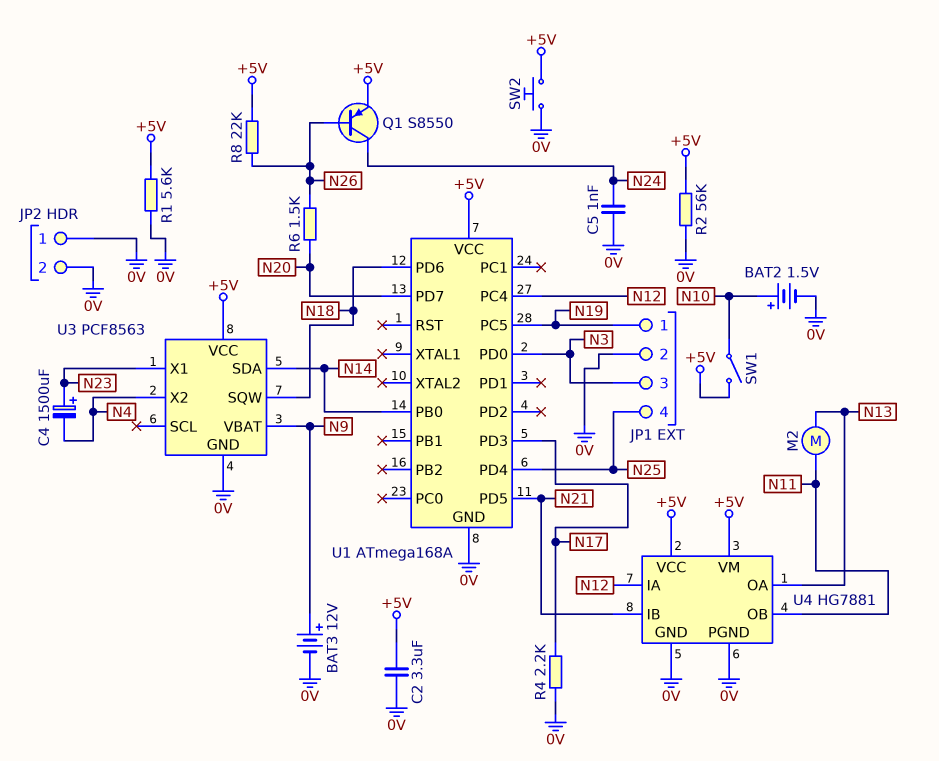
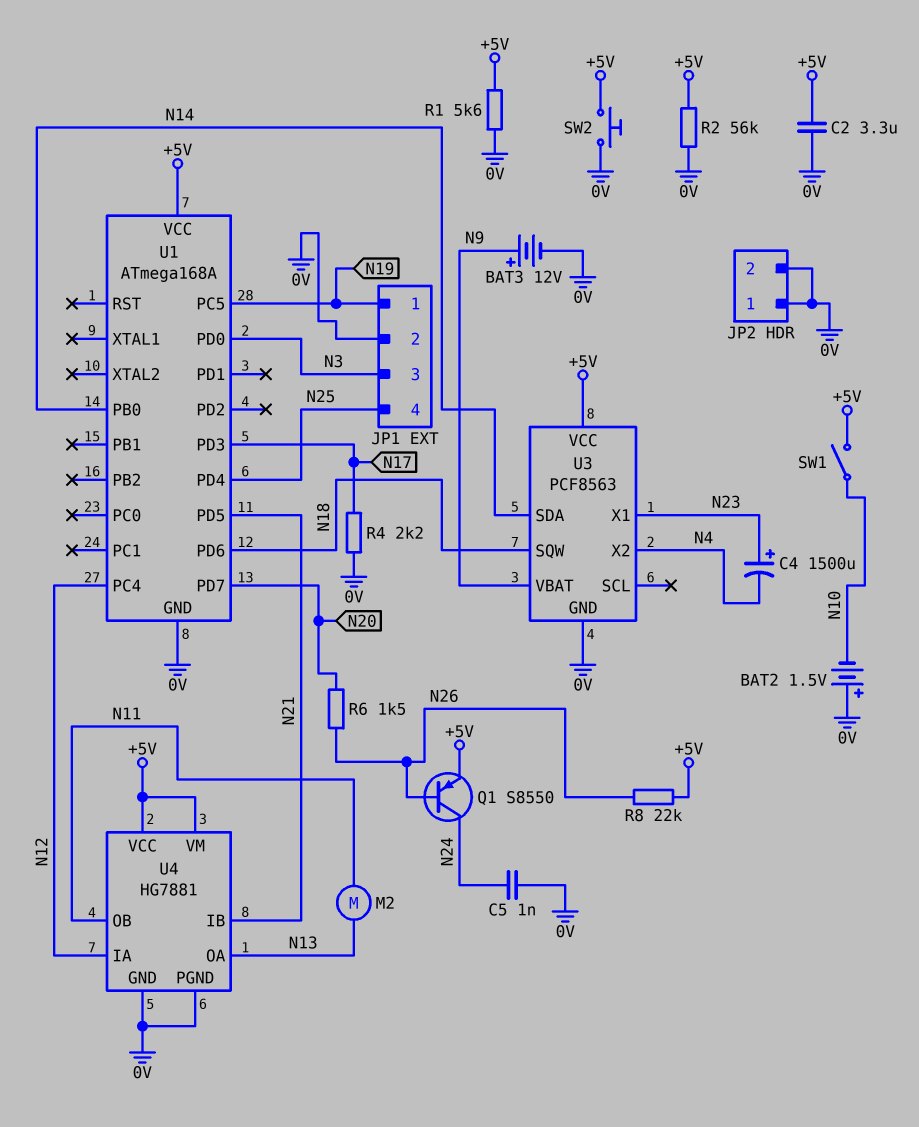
BAT2: 1.5V (plus N10, minus 0V) -> 1.5V (plus 0V, minus N10)

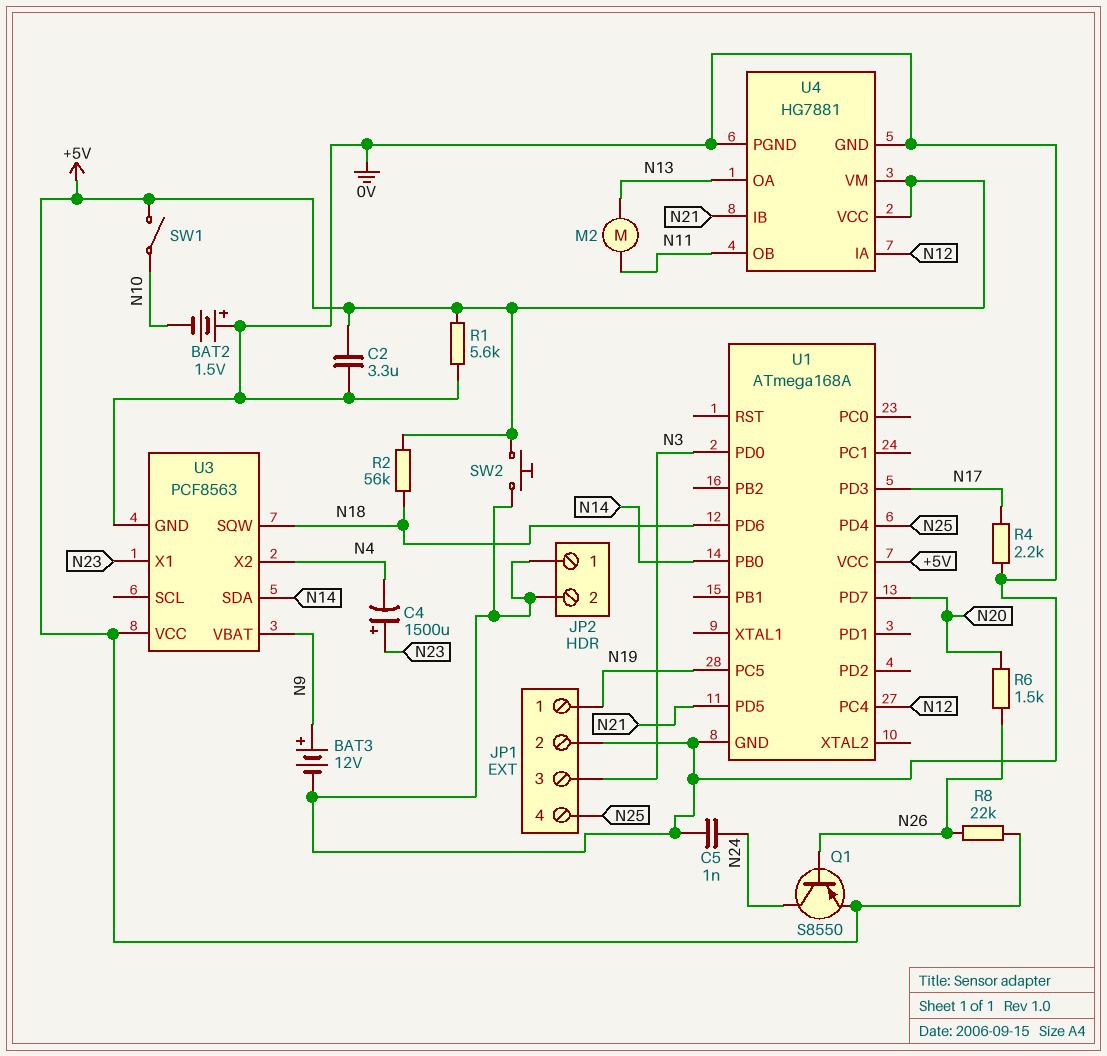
R2: 56k (+5V, 0V) -> 56k (+5V, N18)

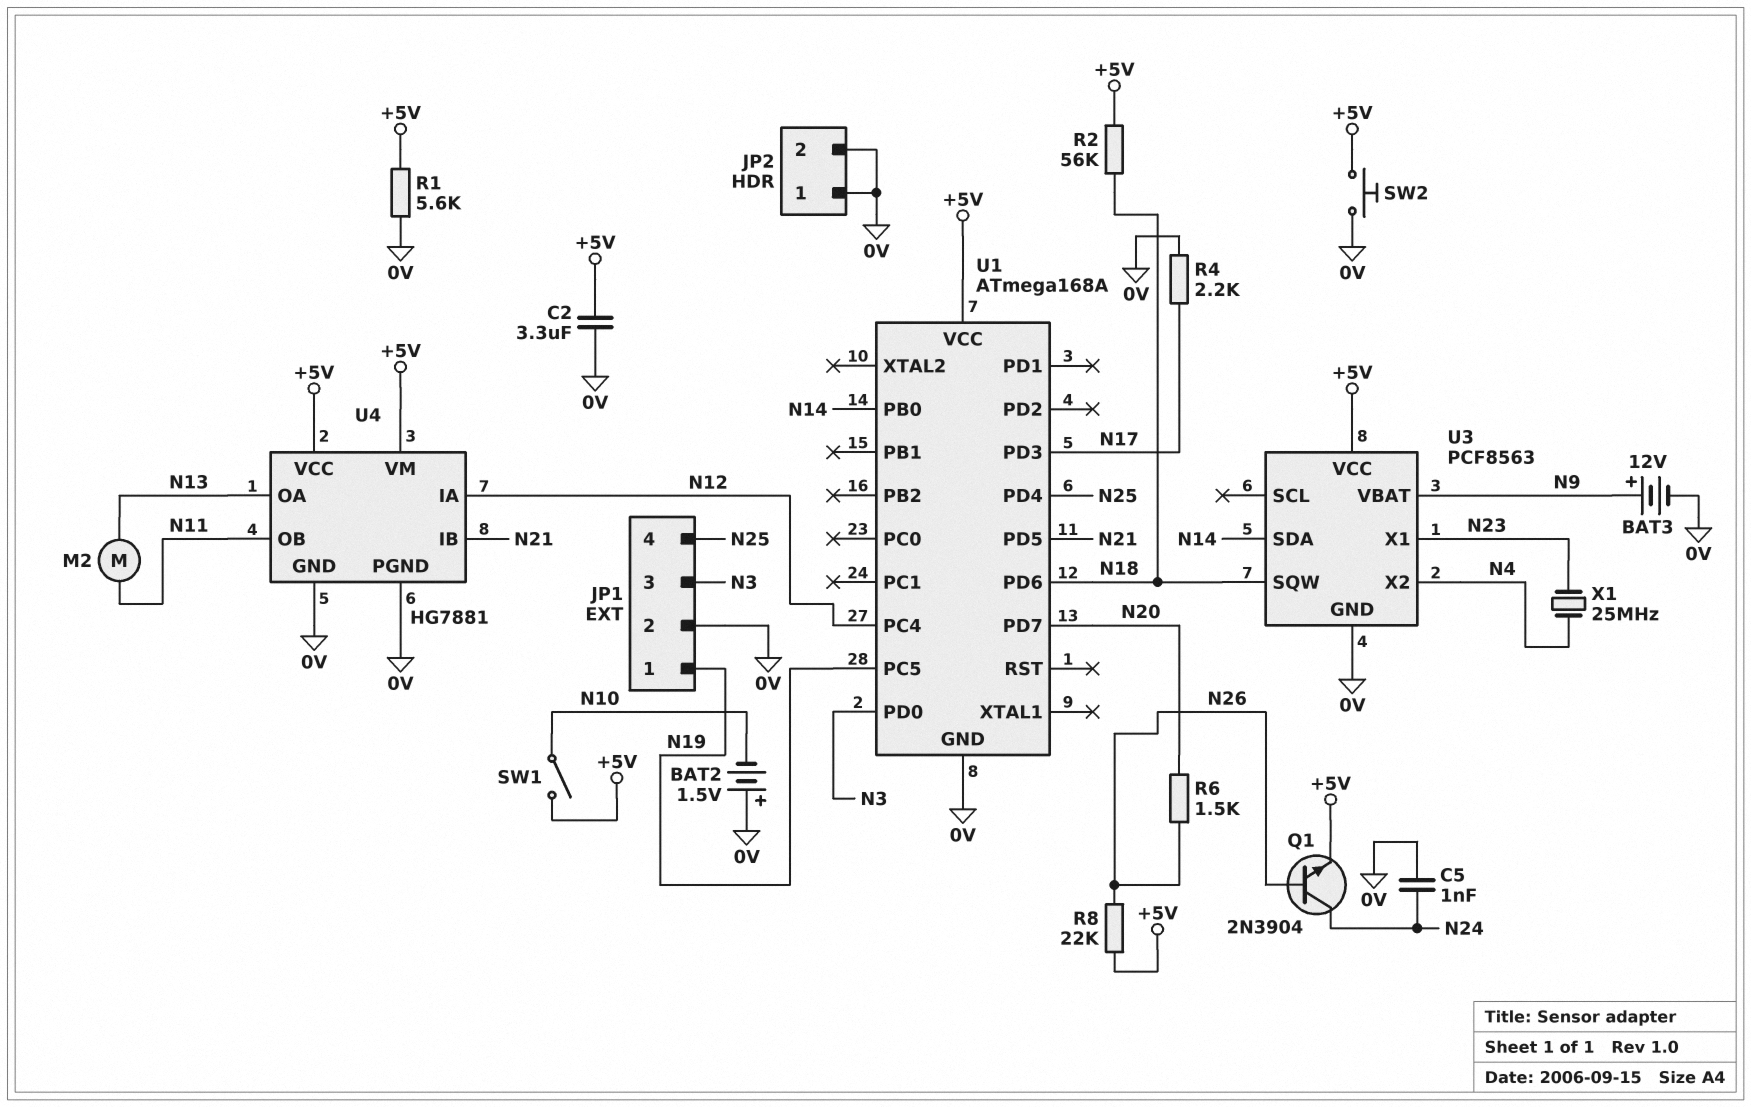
C4: 1500uF (plus N23, minus N4) -> none
Q1: PNP S8550 (B N26, C N24, E +5V) -> NPN 2N3904 (B N26, C N24, E +5V)
X1: none -> 25MHz (N4, N23)

